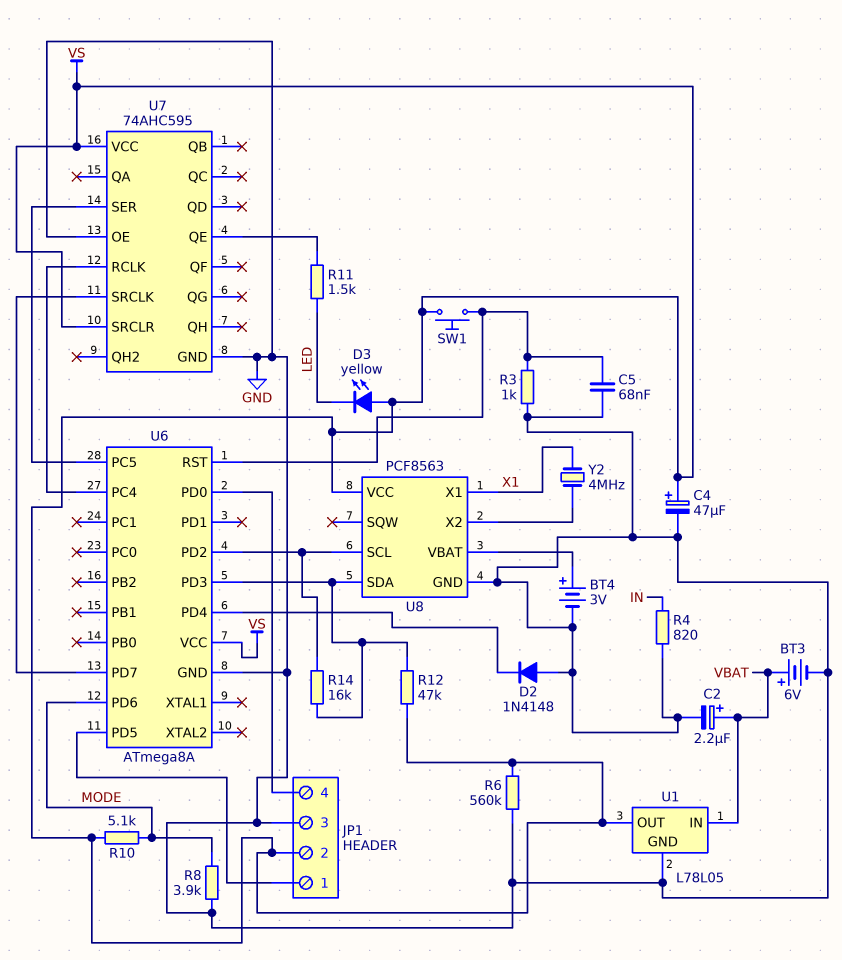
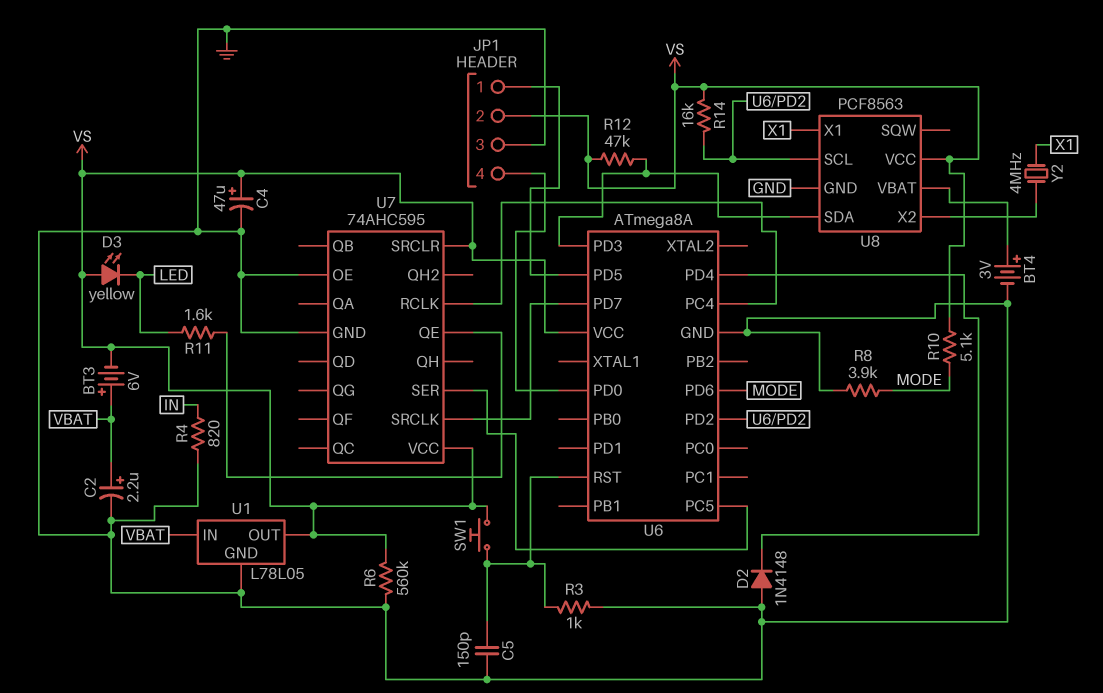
BT3: 6V (plus VBAT, minus GND) -> 6V (plus VBAT, minus VS)
C5: 68nF (GND, U6/RST) -> 150pF (GND, U6/RST)
R11: 1.5k (LED, U7/QE) -> 1.6k (LED, U7/QE)
R14: 16k (U6/PD2, U6/PD3) -> 16k (U6/PD2, VS)

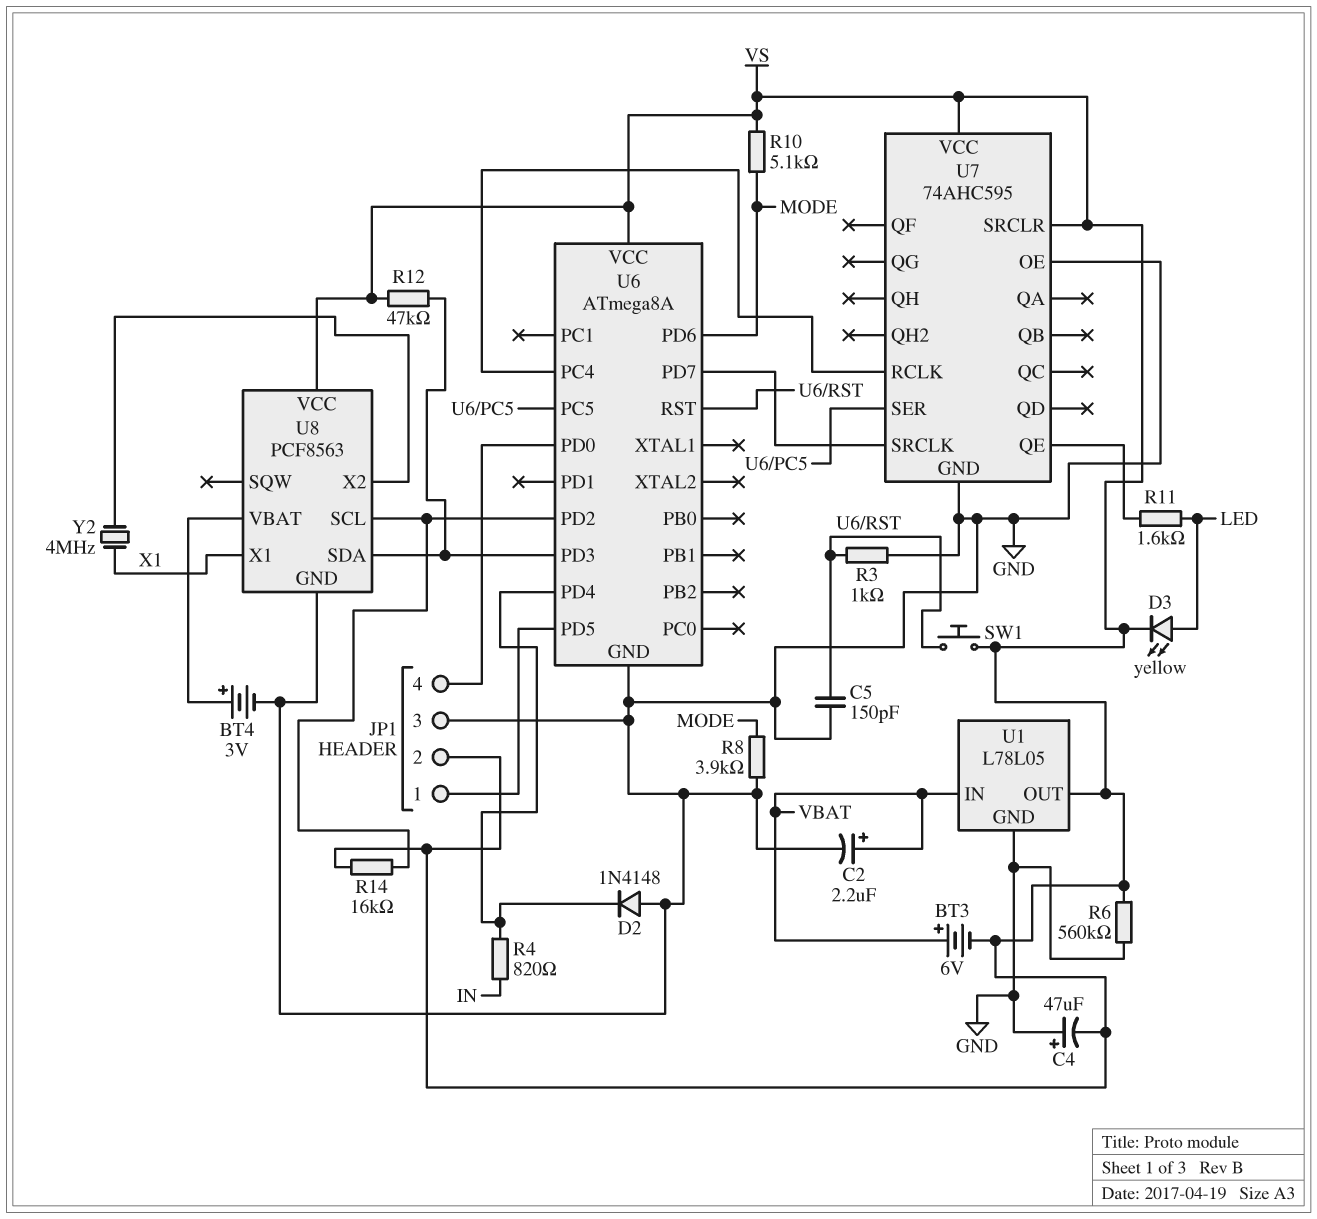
C4: 47uF (plus VS, minus GND) -> 47uF (plus GND, minus VS)
D3: LED yellow (A VS, K LED) -> LED yellow (A LED, K VS)
R4: 820 (GND, IN) -> 820 (IN, U6/PD4)

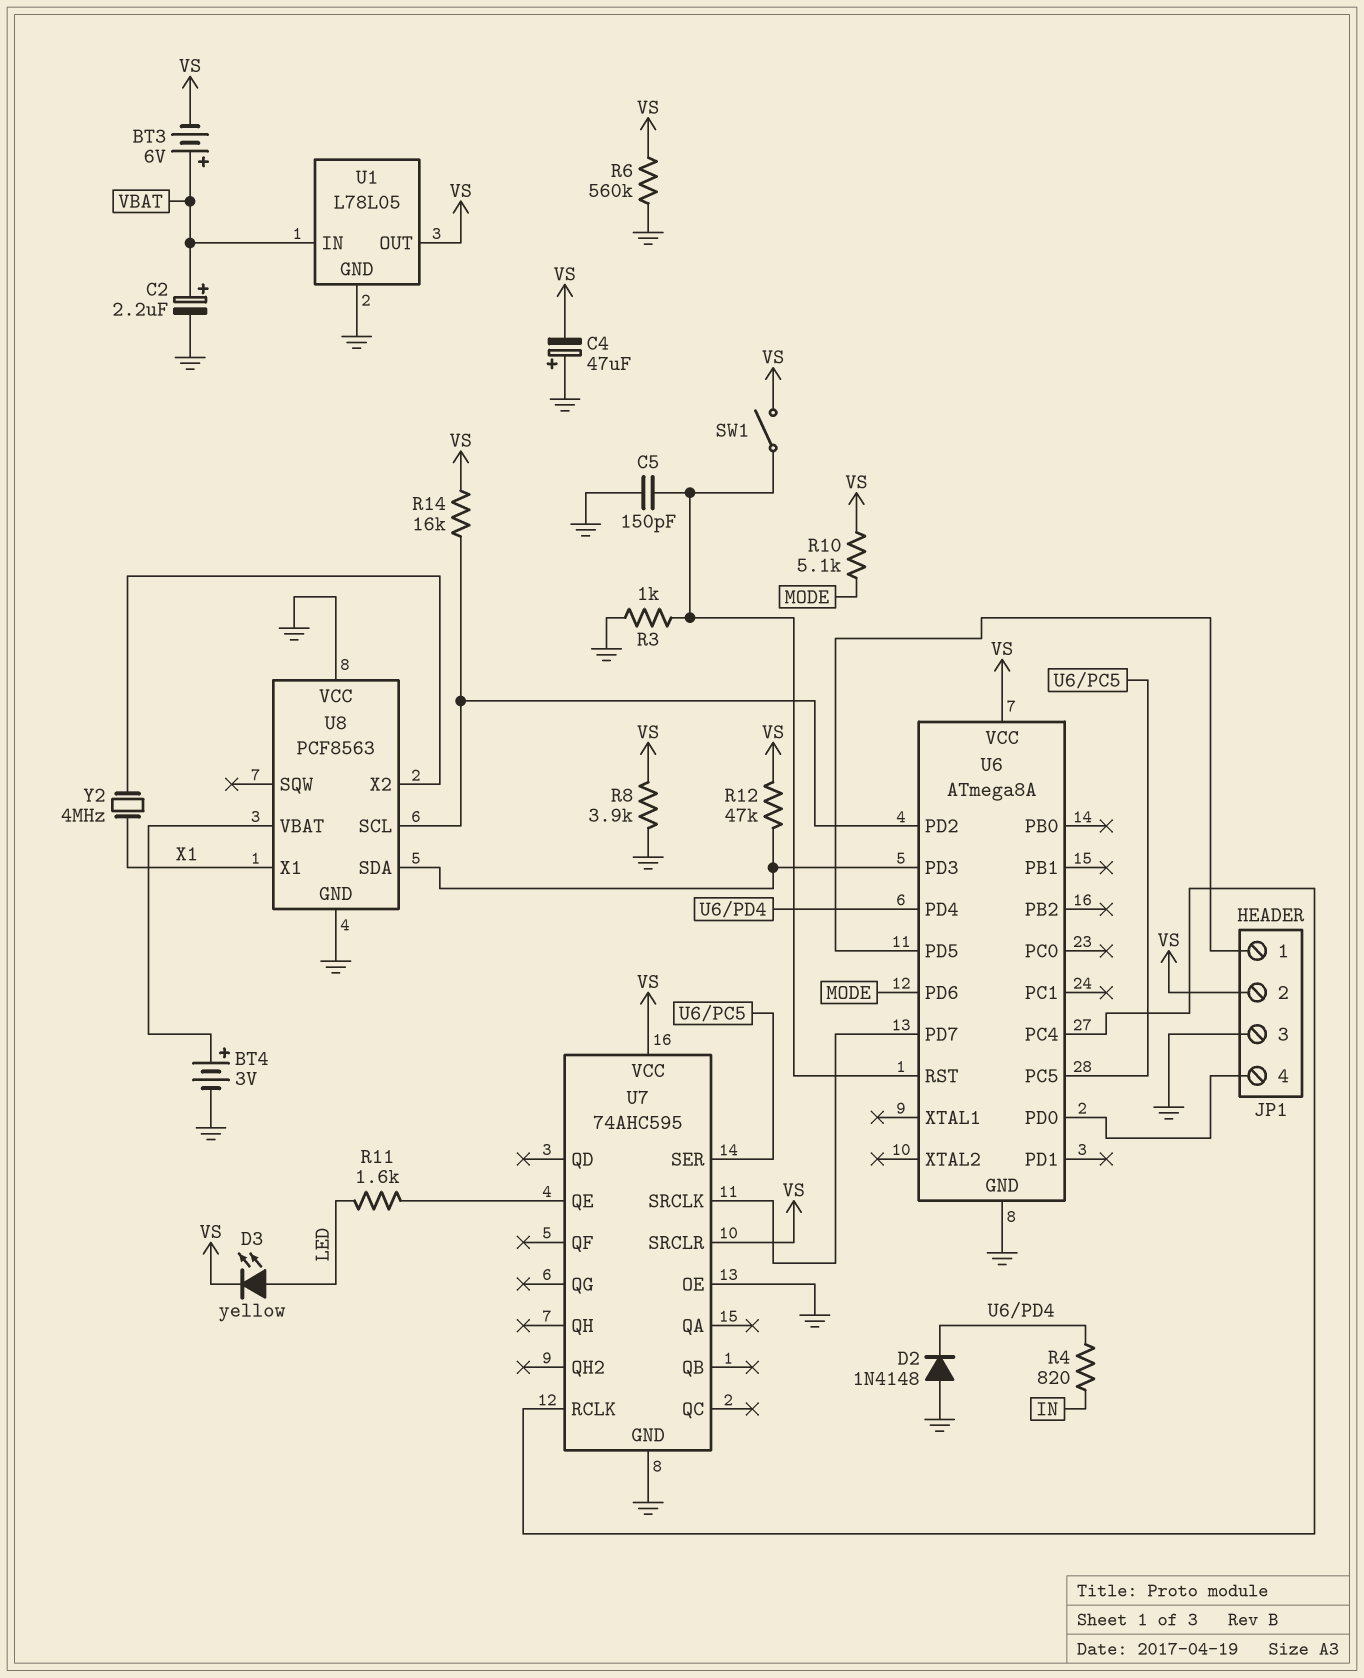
R8: 3.9k (GND, MODE) -> 3.9k (GND, VS)
SW1: button (U6/RST, VS) -> switch (U6/RST, VS)
U8 pin VCC: VS -> GND

